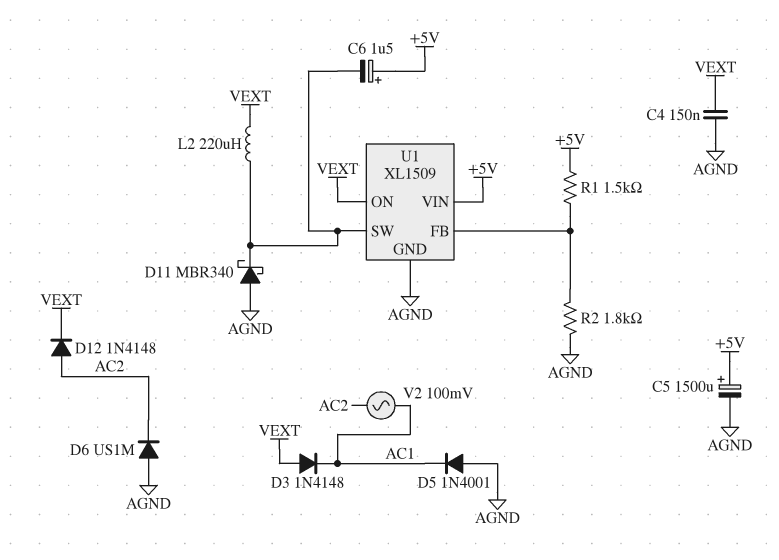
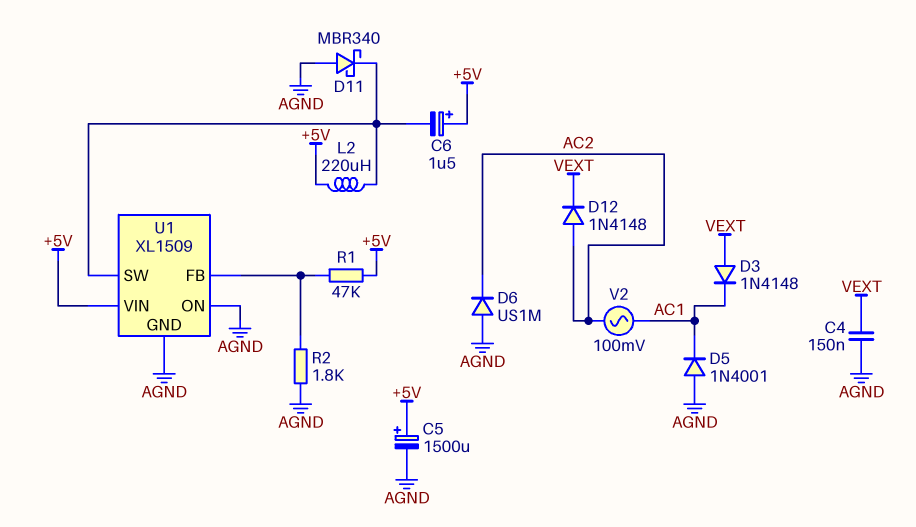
L2: 220uH (U1/SW, VEXT) -> 220uH (+5V, U1/SW)
R1: 1.5k (+5V, U1/FB) -> 47k (+5V, U1/FB)
U1 pin ON: VEXT -> AGND

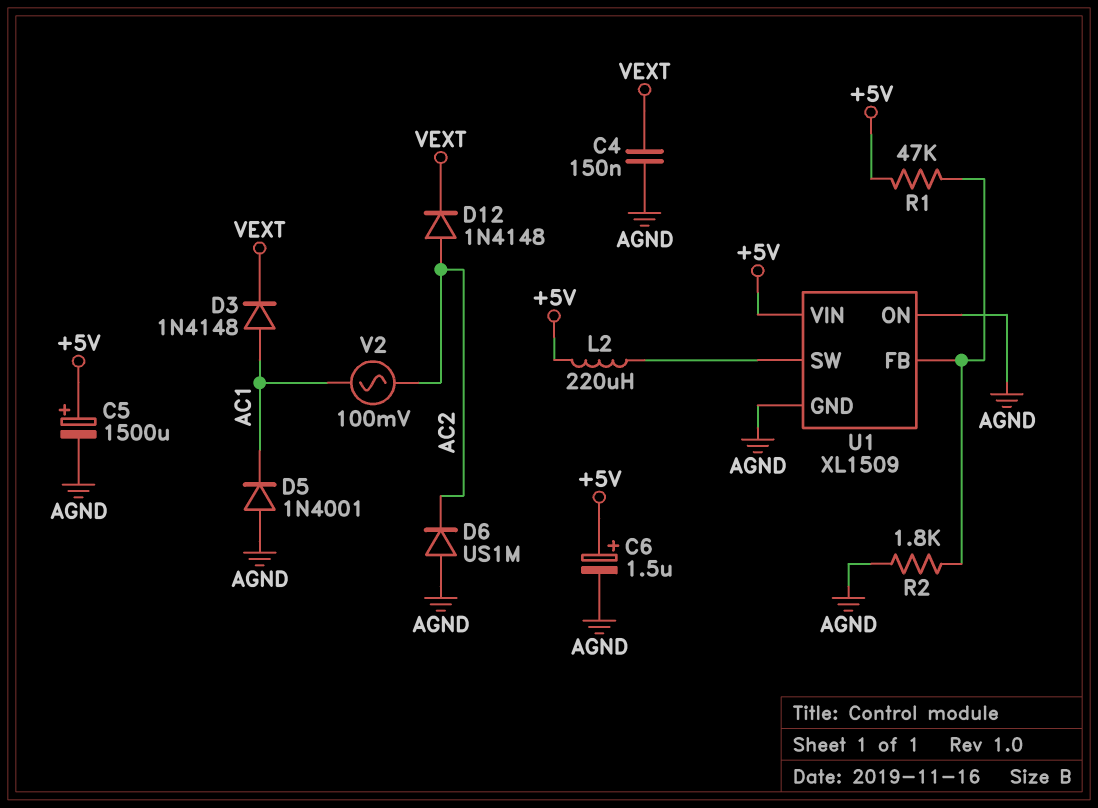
C6: 1.5uF (plus +5V, minus U1/SW) -> 1.5uF (plus +5V, minus AGND)
D3: diode 1N4148 (A VEXT, K AC1) -> diode 1N4148 (A AC1, K VEXT)
D11: schottky MBR340 (A AGND, K U1/SW) -> none

